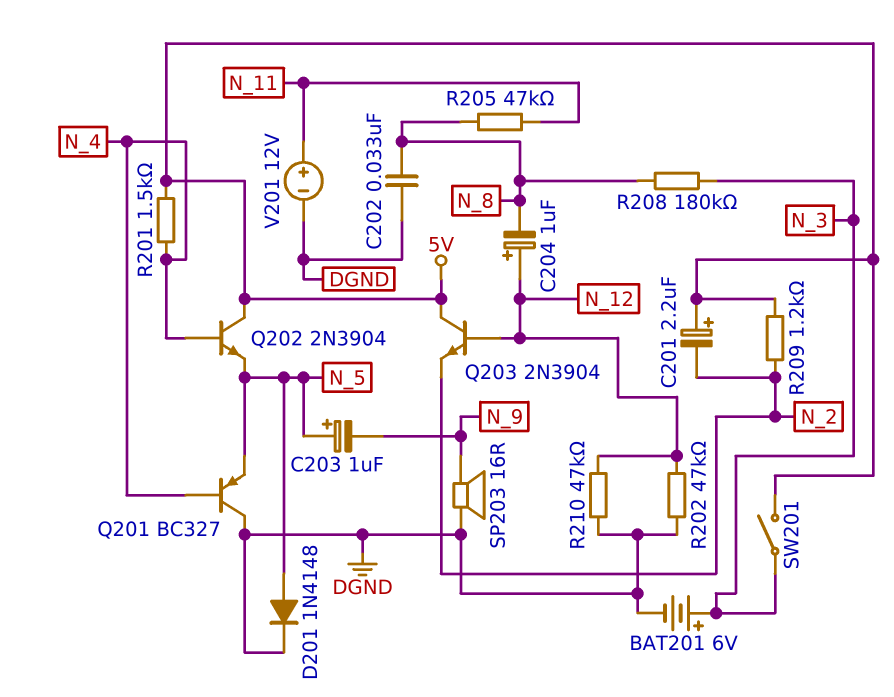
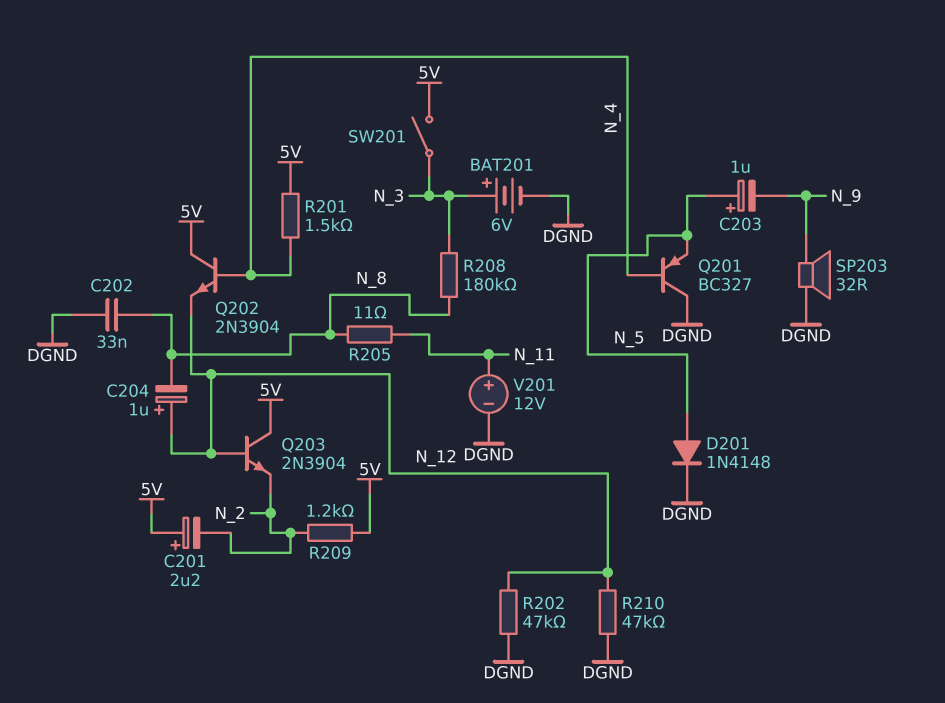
Q202: NPN 2N3904 (B N_4, C 5V, E N_5) -> NPN 2N3904 (B N_4, C 5V, E N_12)
R205: 47k (N_8, N_11) -> 11 (N_8, N_11)
SP203: speaker 16R (DGND, N_9) -> speaker 32R (DGND, N_9)

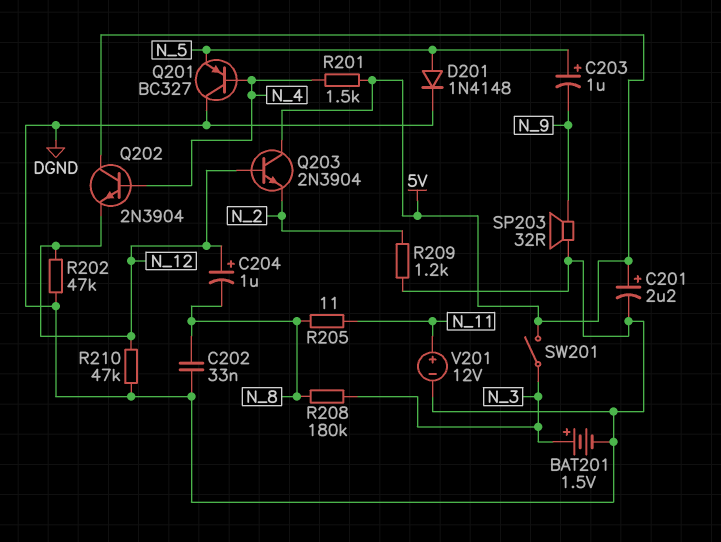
BAT201: 6V (plus N_3, minus DGND) -> 1.5V (plus N_3, minus DGND)
C201: 2.2uF (plus 5V, minus N_2) -> 2.2uF (plus 5V, minus DGND)
R209: 1.2k (5V, N_2) -> 1.2k (DGND, N_2)

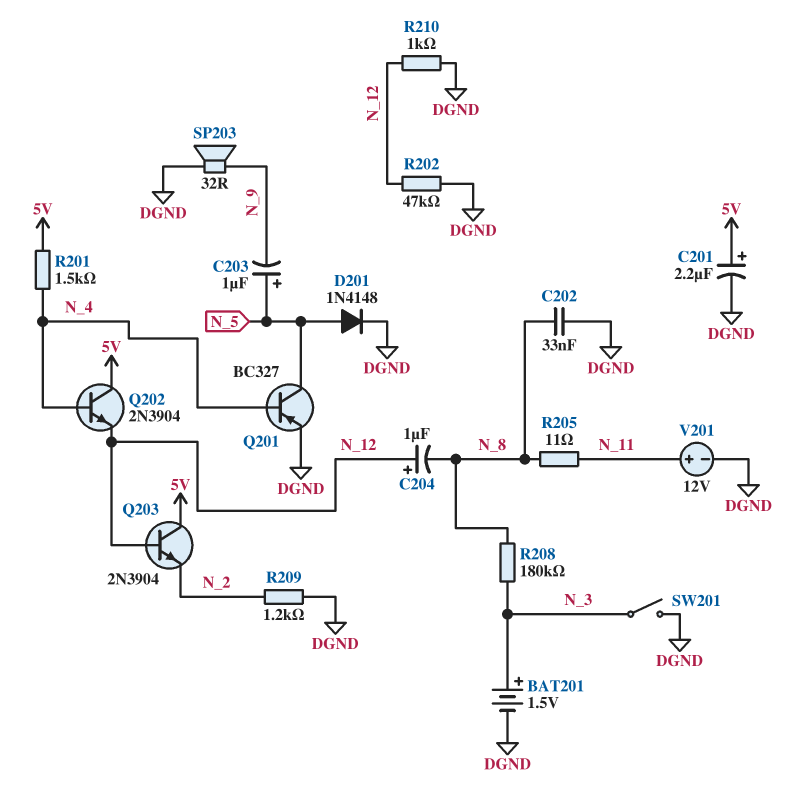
Q201: PNP BC327 (B N_4, C DGND, E N_5) -> PNP BC327 (B N_4, C N_5, E DGND)
R210: 47k (DGND, N_12) -> 1k (DGND, N_12)
SW201: switch (5V, N_3) -> switch (DGND, N_3)

